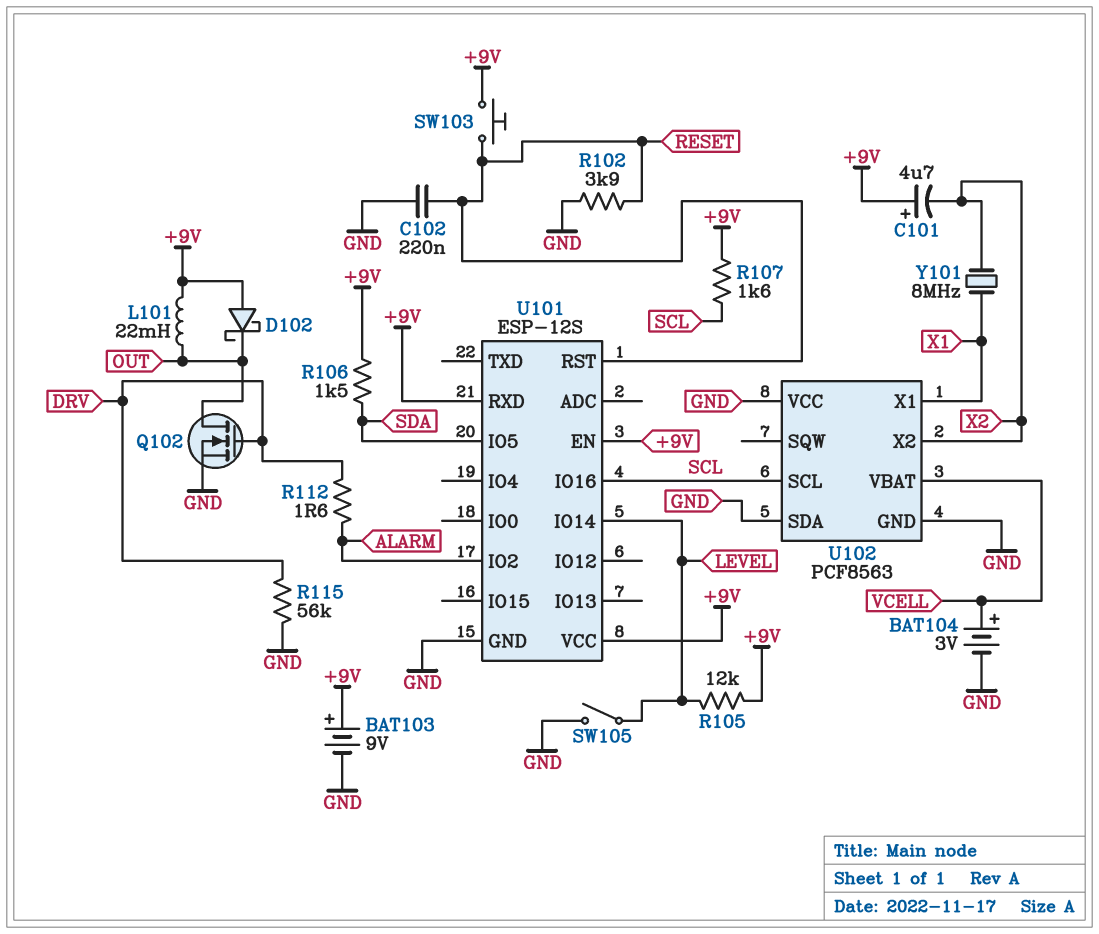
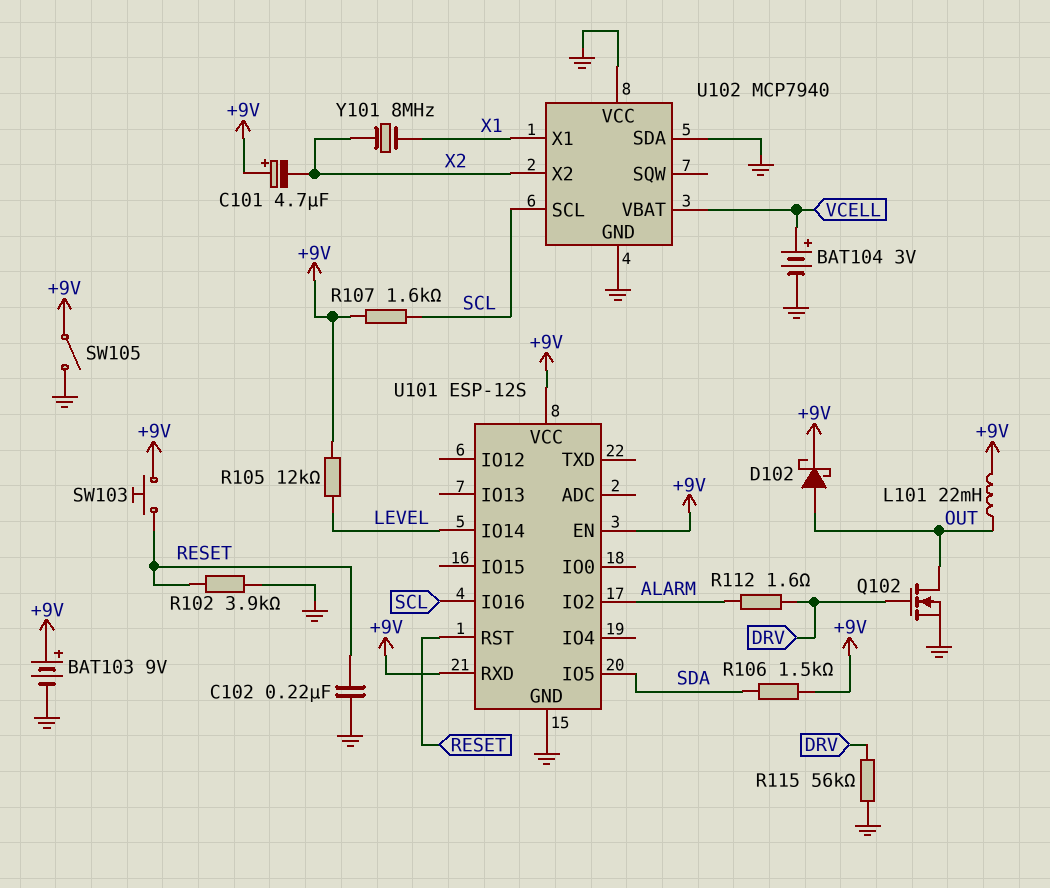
D102: schottky (A +9V, K OUT) -> schottky (A OUT, K +9V)
SW105: switch (GND, LEVEL) -> switch (+9V, GND)
U102: PCF8563 -> MCP7940

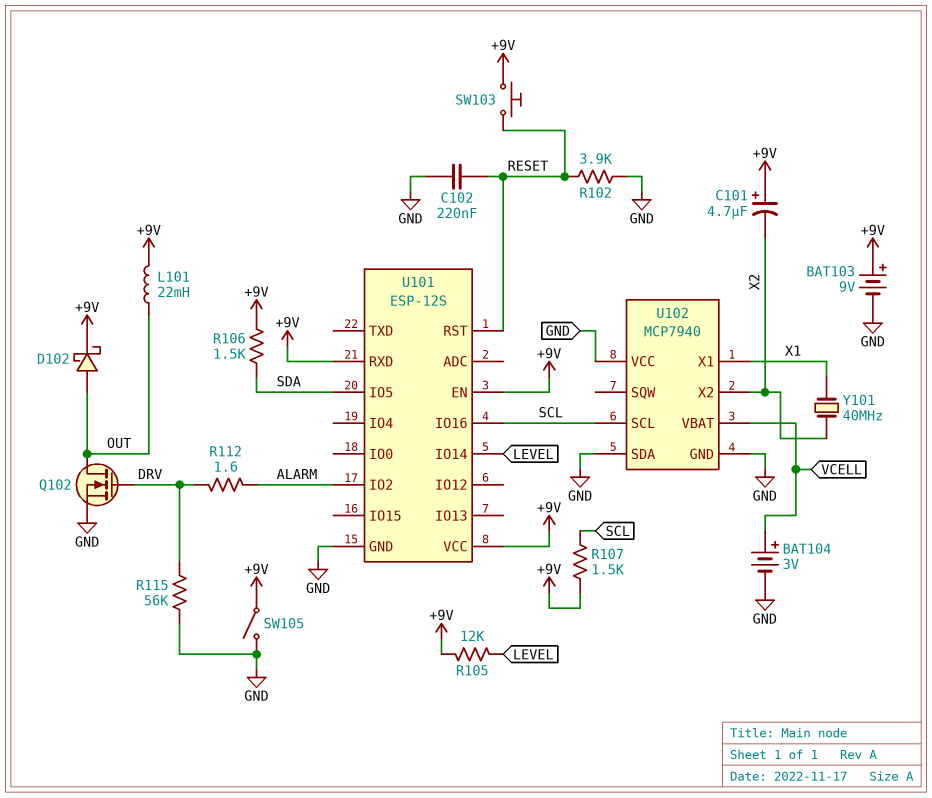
R107: 1.6k (+9V, SCL) -> 1.5k (+9V, SCL)
Y101: 8MHz (X1, X2) -> 40MHz (X1, X2)

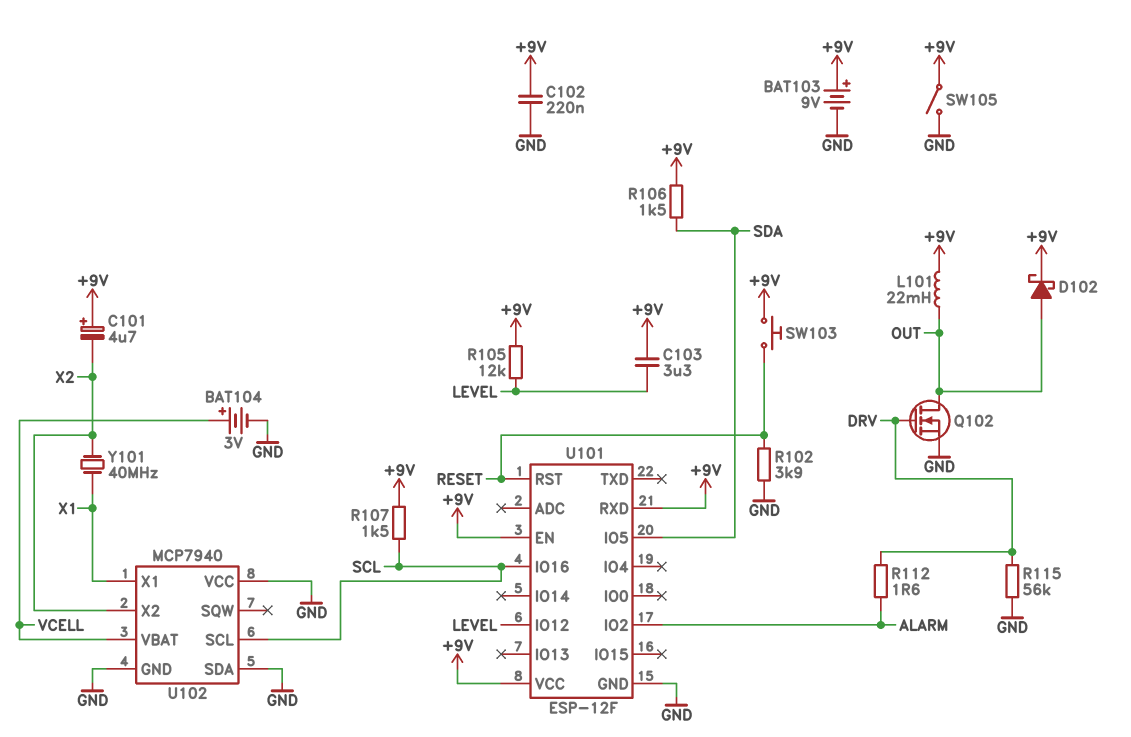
C102: 220nF (GND, RESET) -> 220nF (+9V, GND)
C103: none -> 3.3uF (+9V, LEVEL)
U101: ESP-12S -> ESP-12F
U101 pin IO12: none -> LEVEL
U101 pin IO14: LEVEL -> none

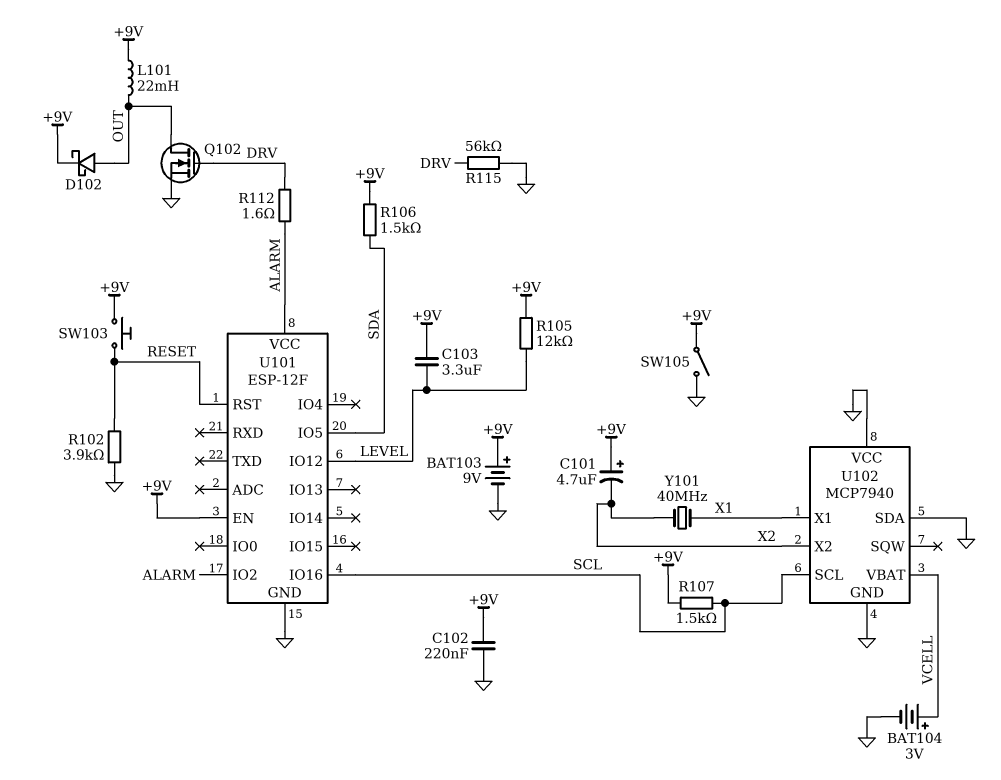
U101 pin RXD: +9V -> none
U101 pin VCC: +9V -> ALARM

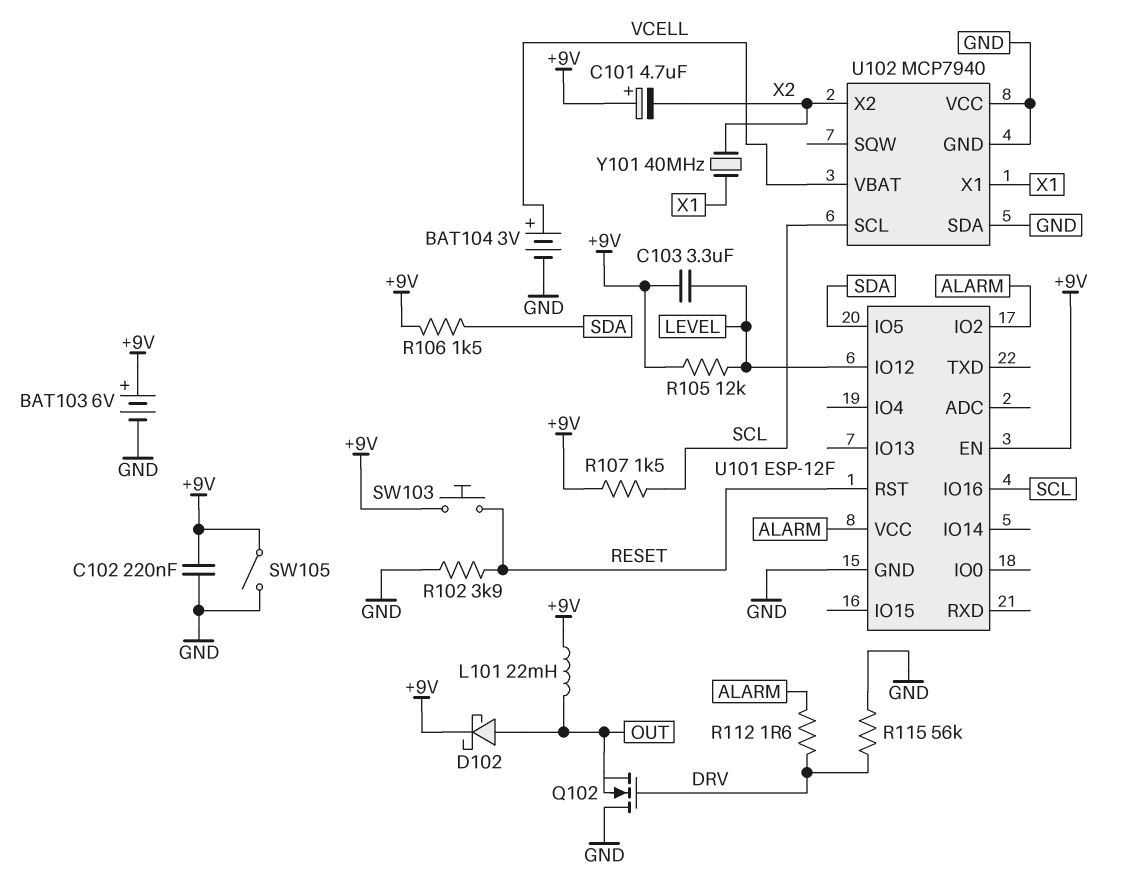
BAT103: 9V (plus +9V, minus GND) -> 6V (plus +9V, minus GND)
Q102: NMOS (G DRV, D OUT, S GND) -> NMOS (G DRV, D GND, S OUT)

